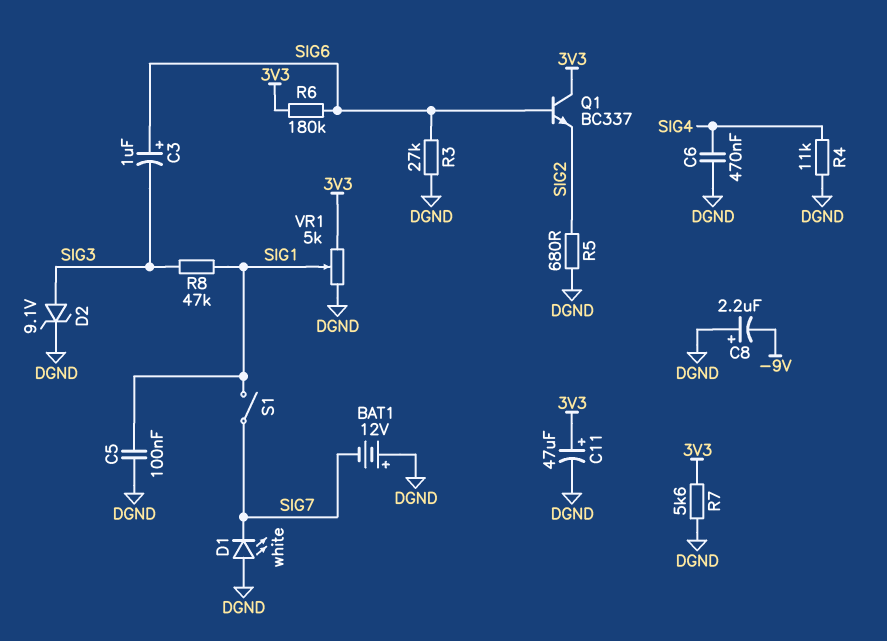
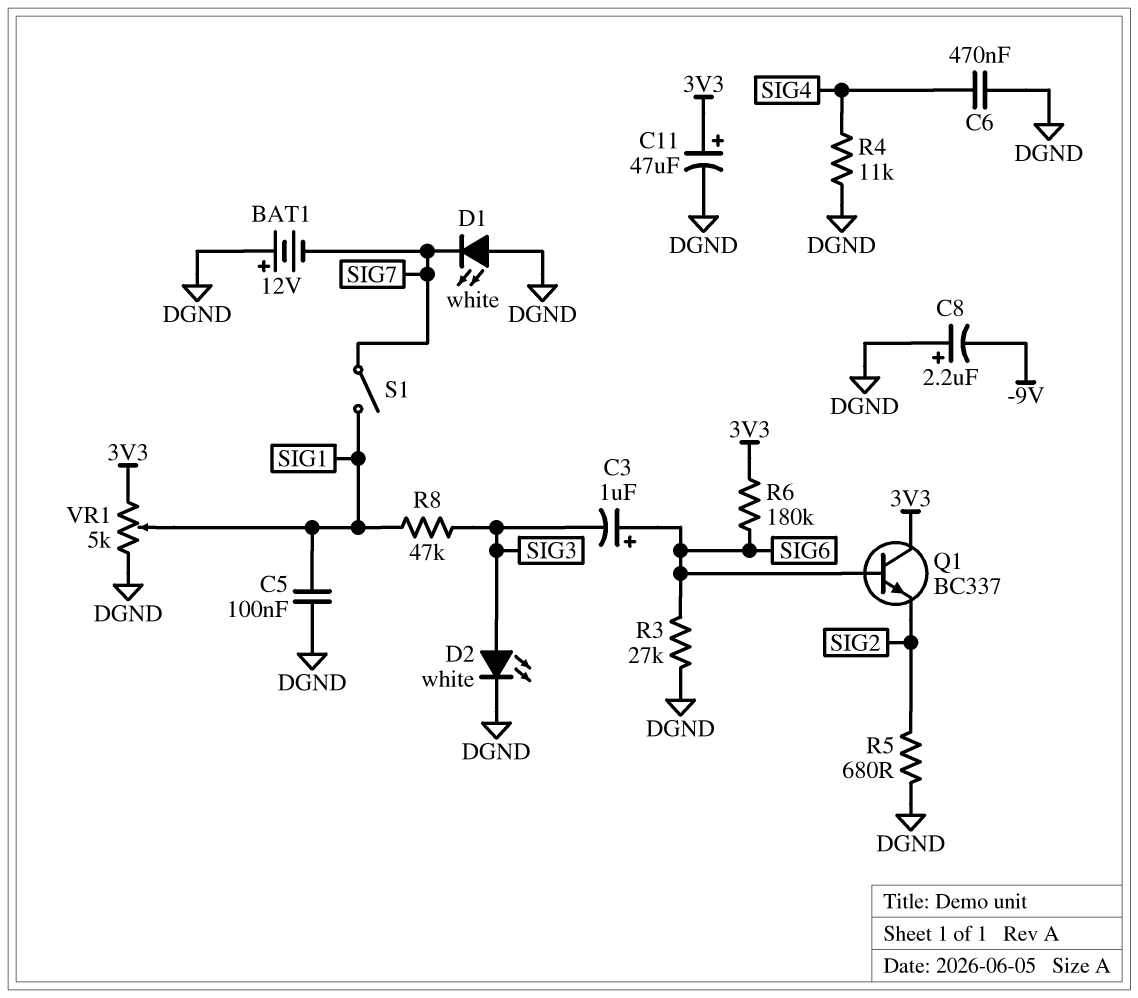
D2: zener 9.1V (A SIG3, K DGND) -> LED white (A SIG3, K DGND)
R7: 5.6k (3V3, DGND) -> none

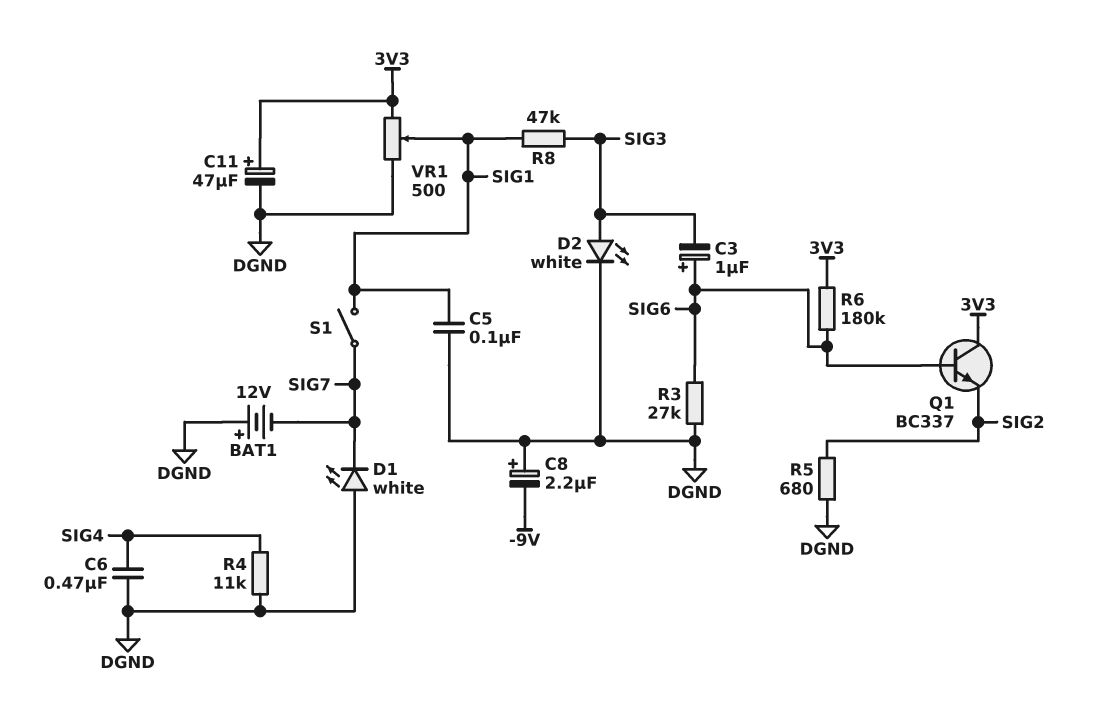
VR1: 5k (3V3, DGND, wiper SIG1) -> 500 (3V3, DGND, wiper SIG1)

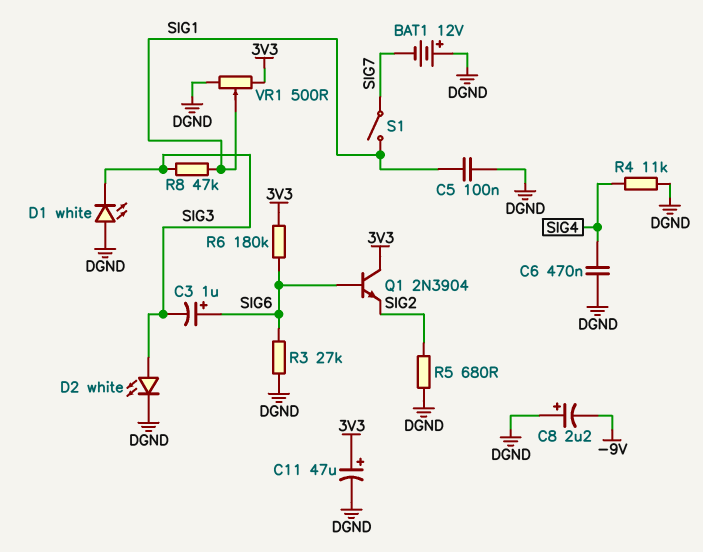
D1: LED white (A DGND, K SIG7) -> LED white (A DGND, K SIG3)
Q1: NPN BC337 (B SIG6, C 3V3, E SIG2) -> NPN 2N3904 (B SIG6, C 3V3, E SIG2)

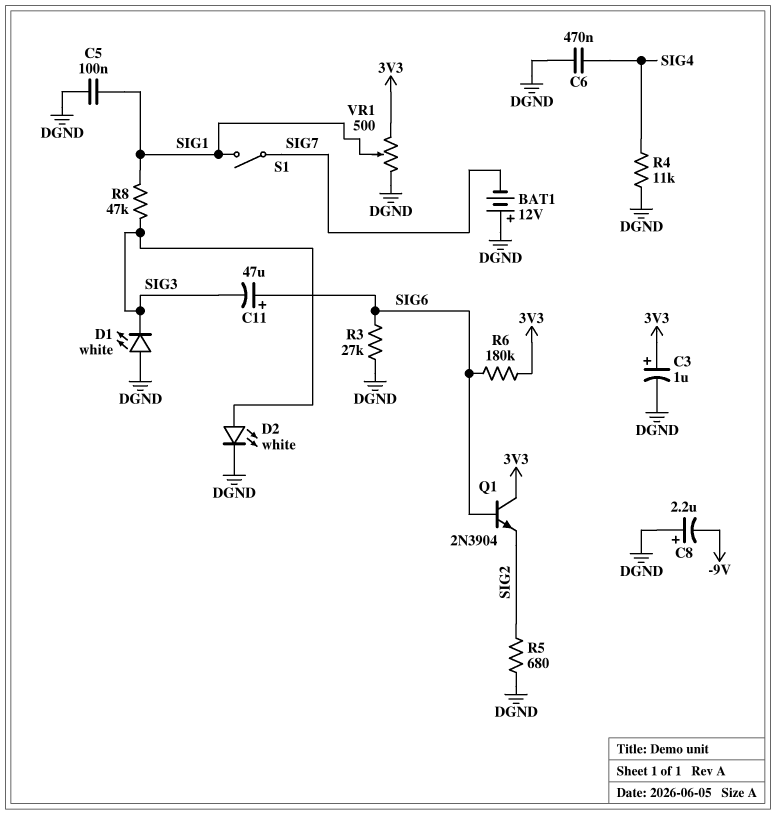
C3: 1uF (plus SIG6, minus SIG3) -> 1uF (plus 3V3, minus DGND)
C11: 47uF (plus 3V3, minus DGND) -> 47uF (plus SIG6, minus SIG3)

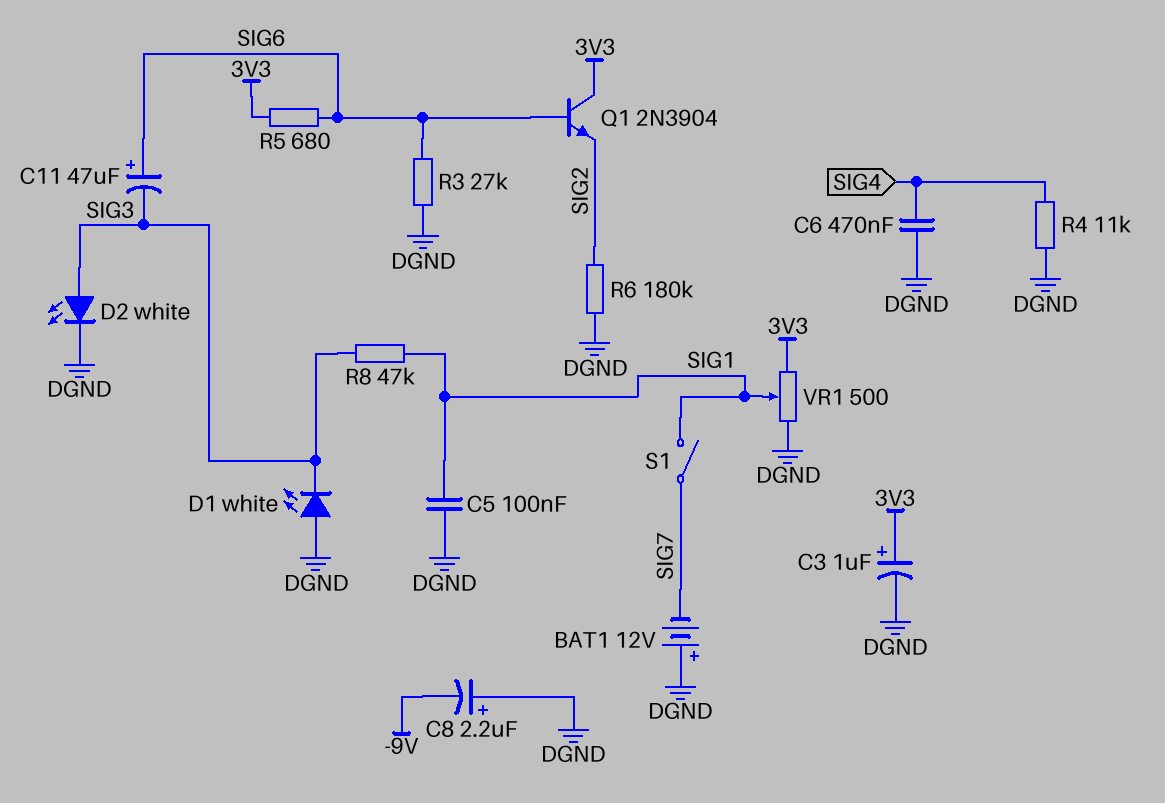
R5: 680 (DGND, SIG2) -> 680 (3V3, SIG6)
R6: 180k (3V3, SIG6) -> 180k (DGND, SIG2)

